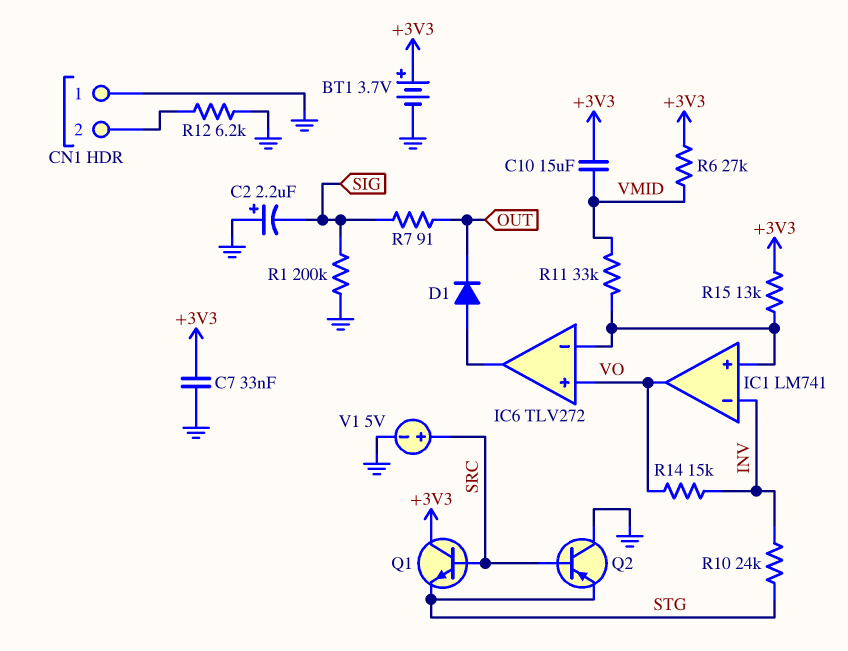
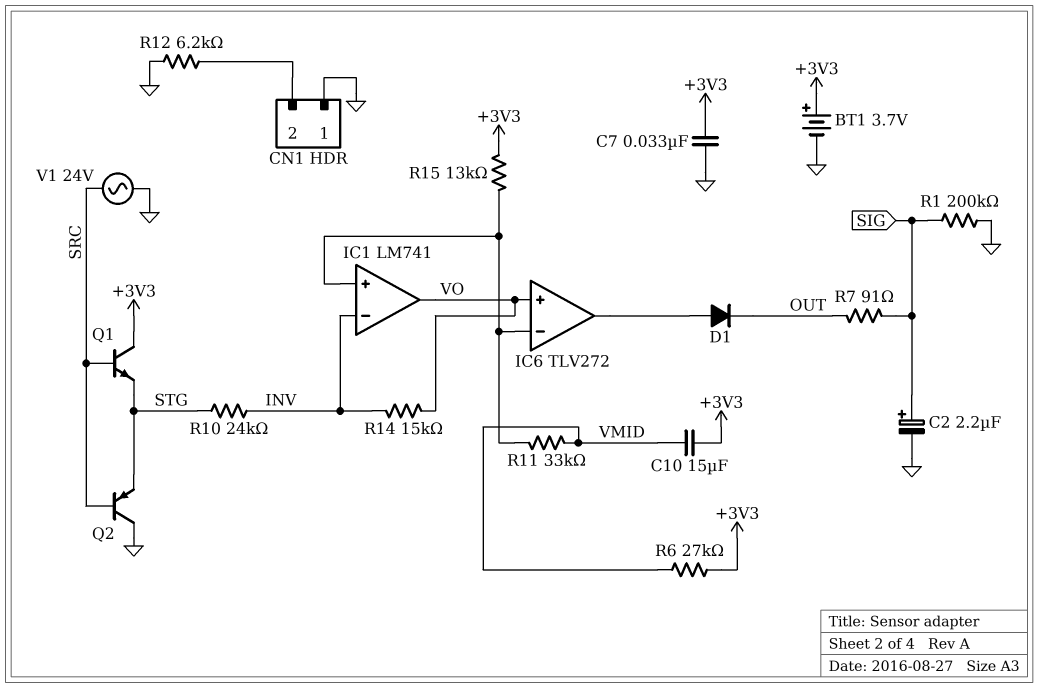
C2: 2.2uF (plus GND, minus SIG) -> 2.2uF (plus SIG, minus GND)
V1: 5V (plus SRC, minus GND) -> AC 24V (GND, SRC)

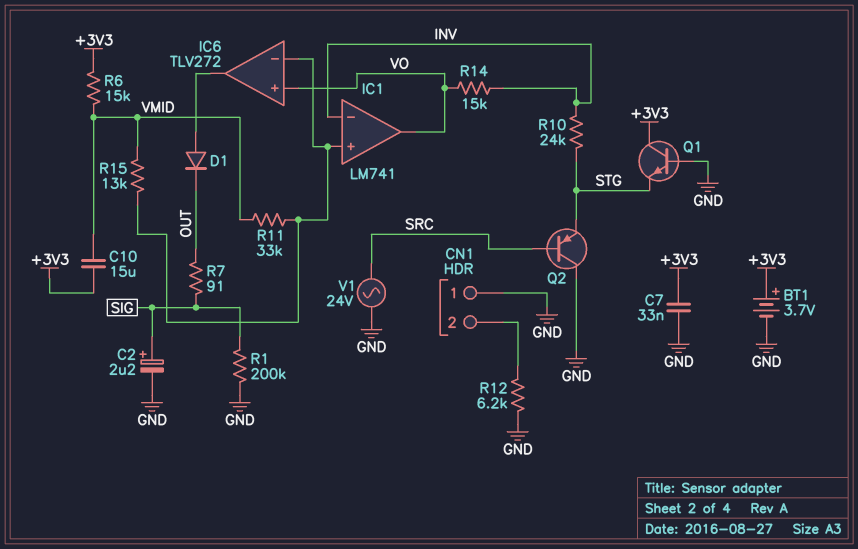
Q1: NPN (B SRC, C +3V3, E STG) -> NPN (B GND, C +3V3, E STG)
R6: 27k (+3V3, VMID) -> 15k (+3V3, VMID)
R15: 13k (+3V3, IC1/in+) -> 13k (IC1/in+, VMID)

